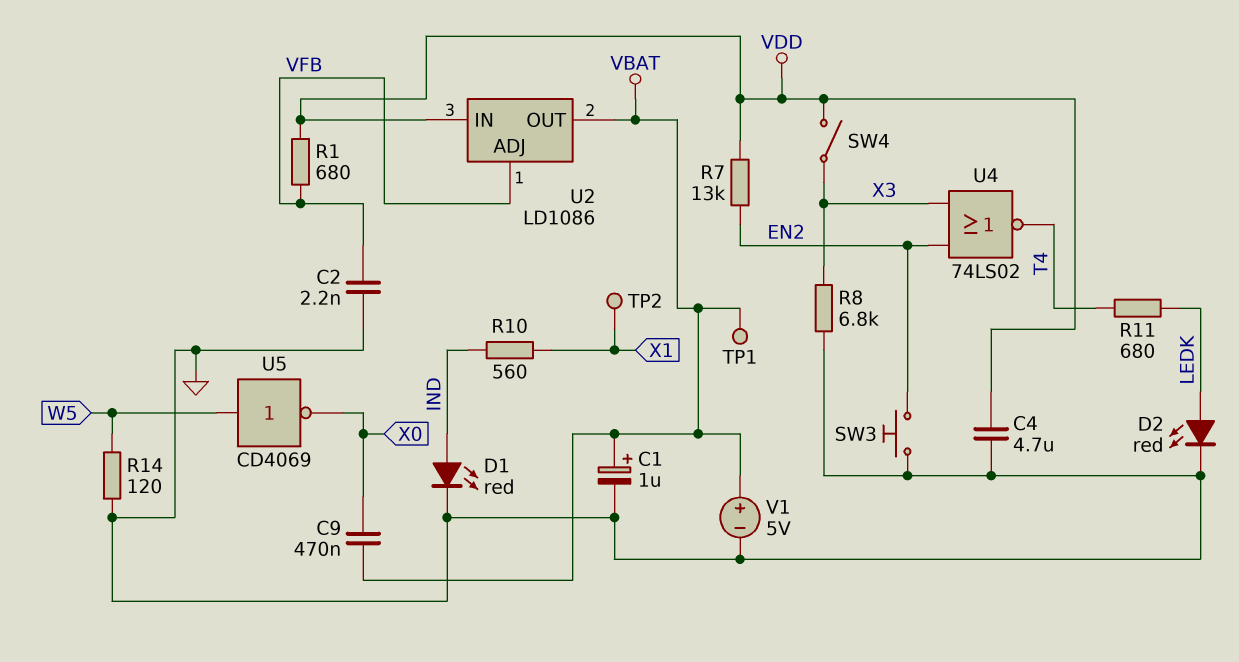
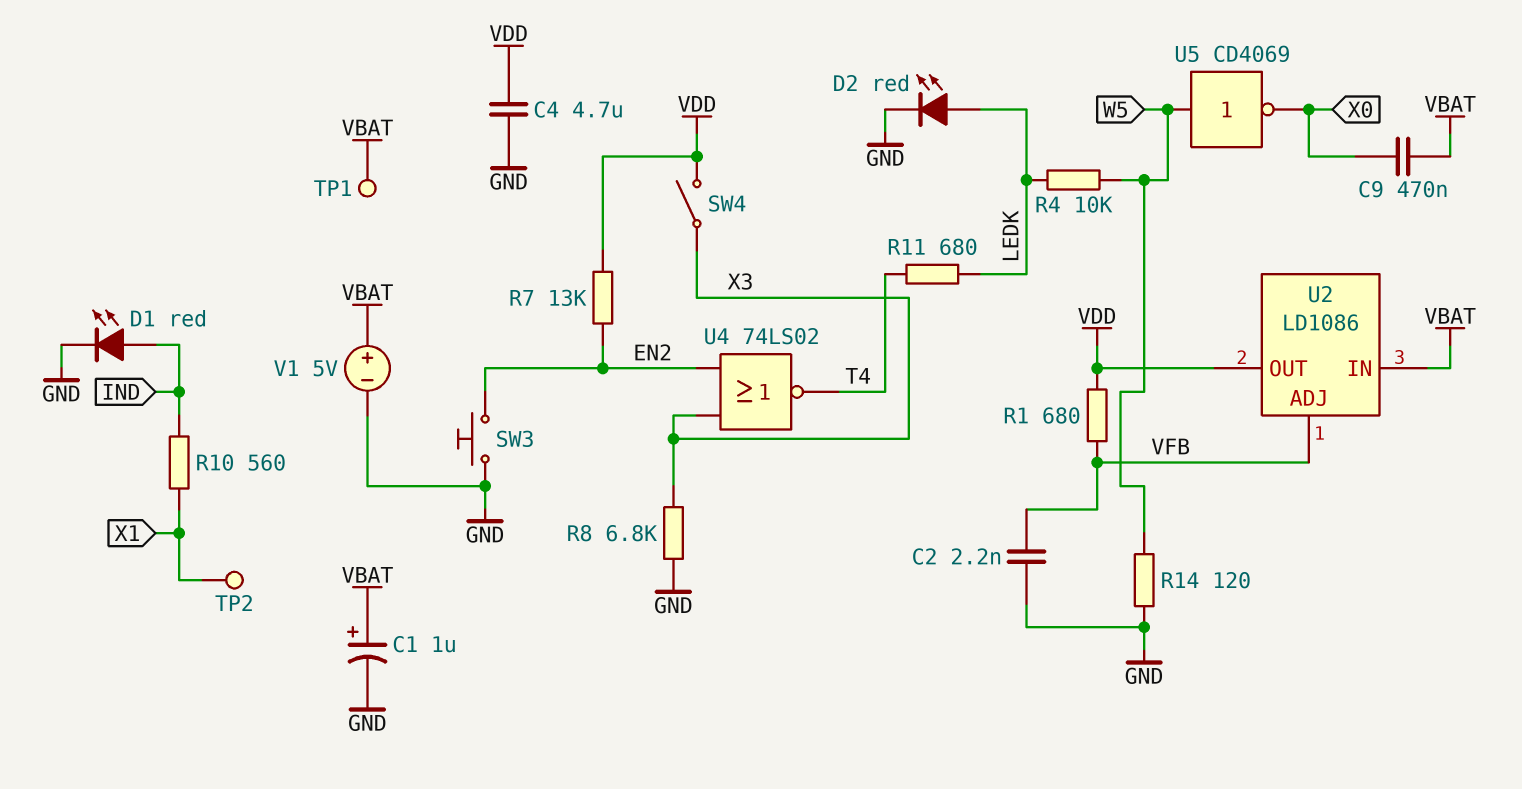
R4: none -> 10k (LEDK, W5)
U2 pin IN: VDD -> VBAT
U2 pin OUT: VBAT -> VDD

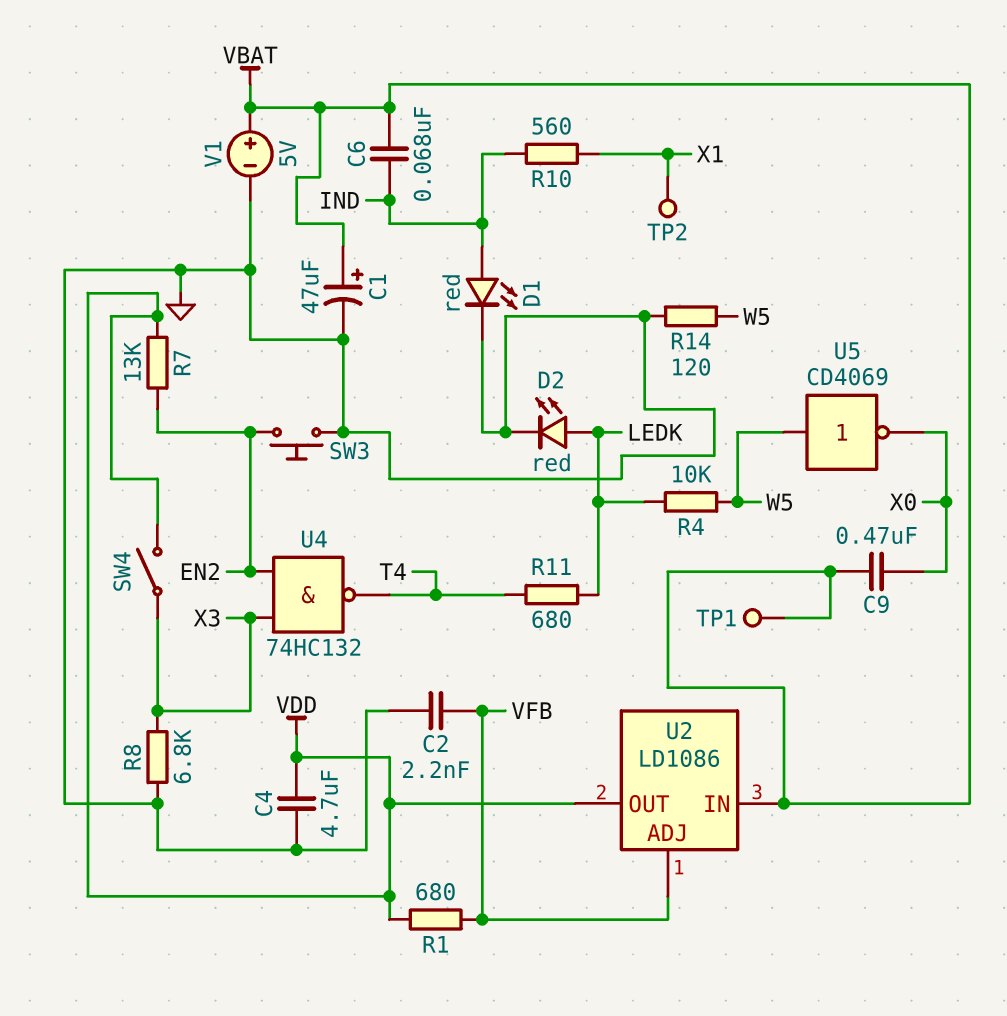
C1: 1uF (plus VBAT, minus GND) -> 47uF (plus VBAT, minus GND)
C6: none -> 68nF (IND, VBAT)
U4: NOR 74LS02 (in EN2, in X3, out T4) -> NAND 74HC132 (in EN2, in X3, out T4)

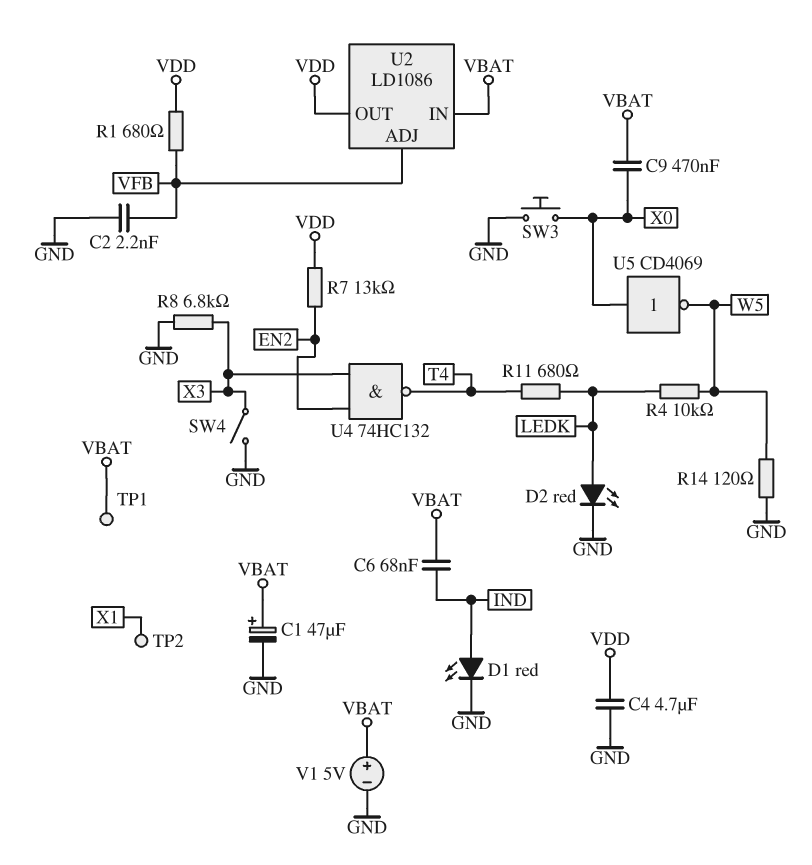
R10: 560 (IND, X1) -> none
SW3: button (EN2, GND) -> button (GND, X0)
SW4: switch (VDD, X3) -> switch (GND, X3)
U5: NOT CD4069 (in W5, out X0) -> NOT CD4069 (in X0, out W5)

